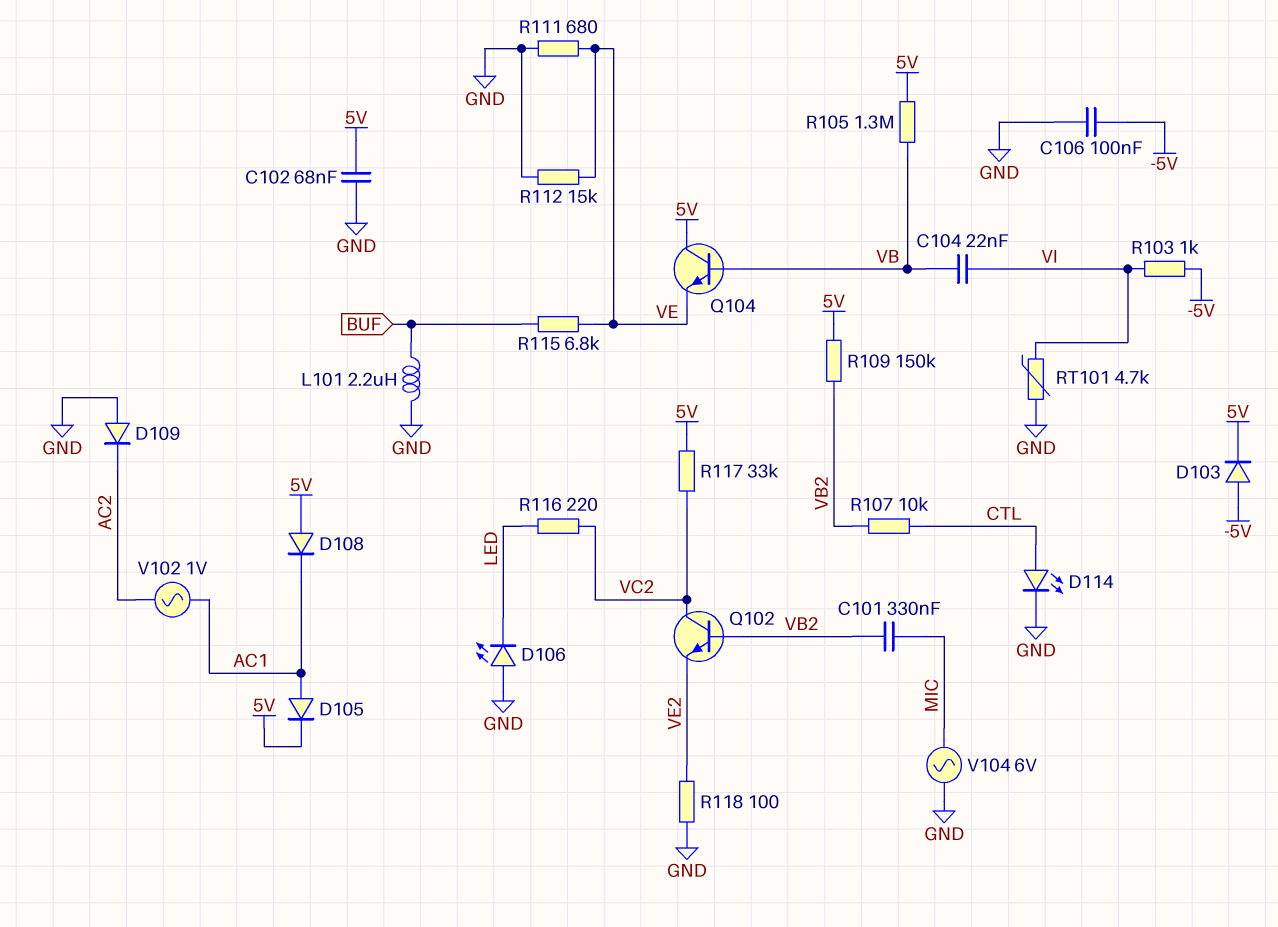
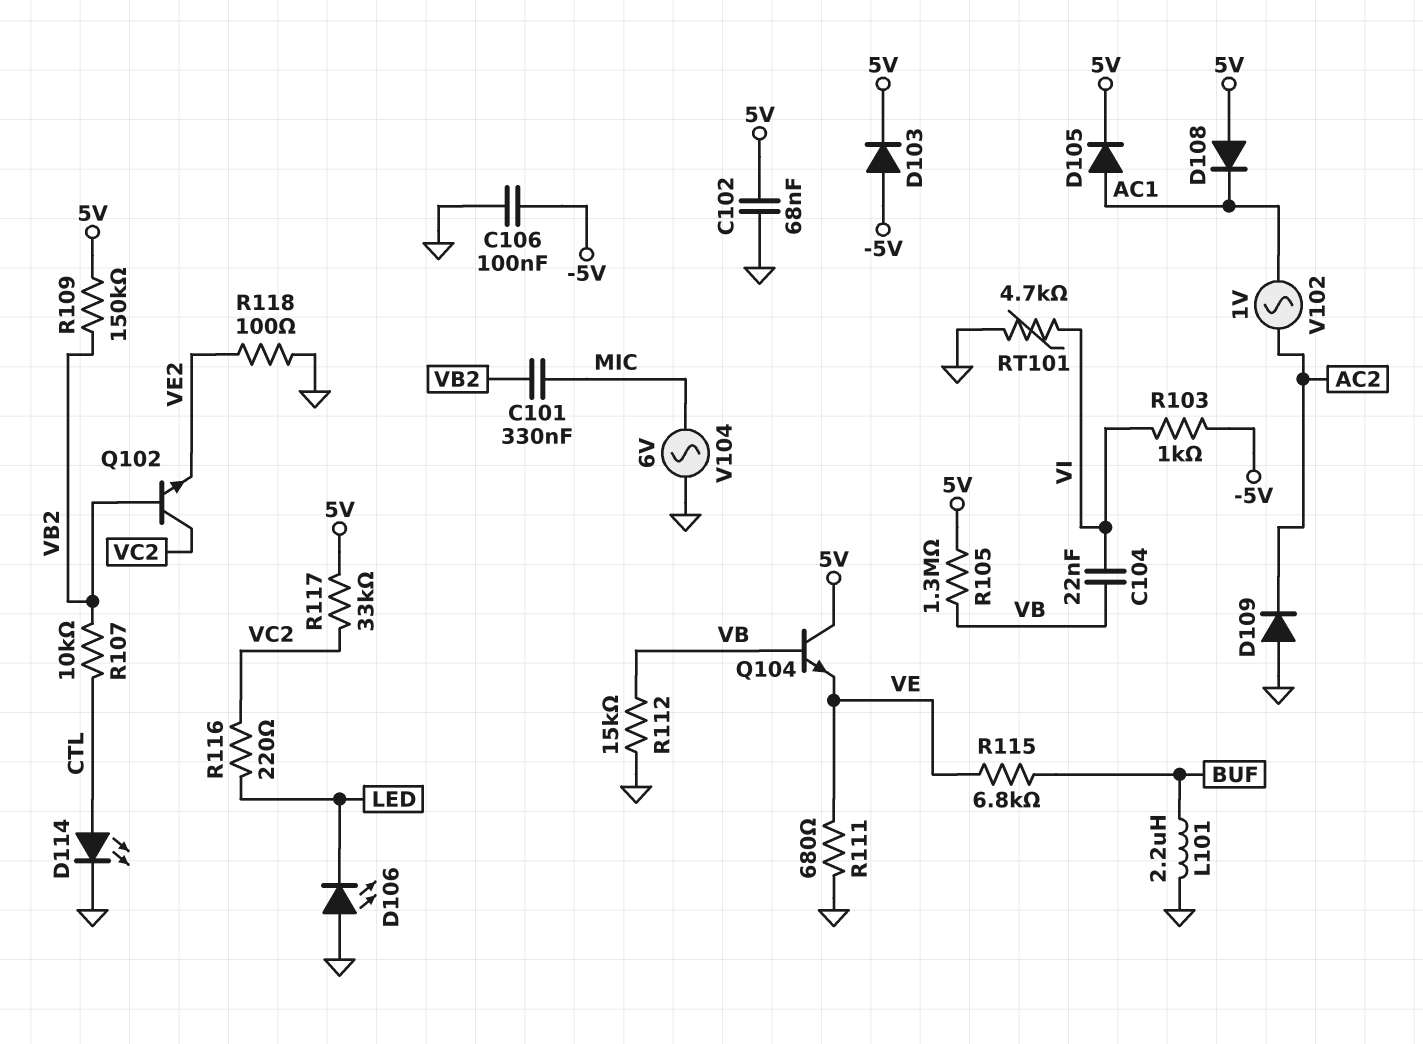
R112: 15k (GND, VE) -> 15k (GND, VB)

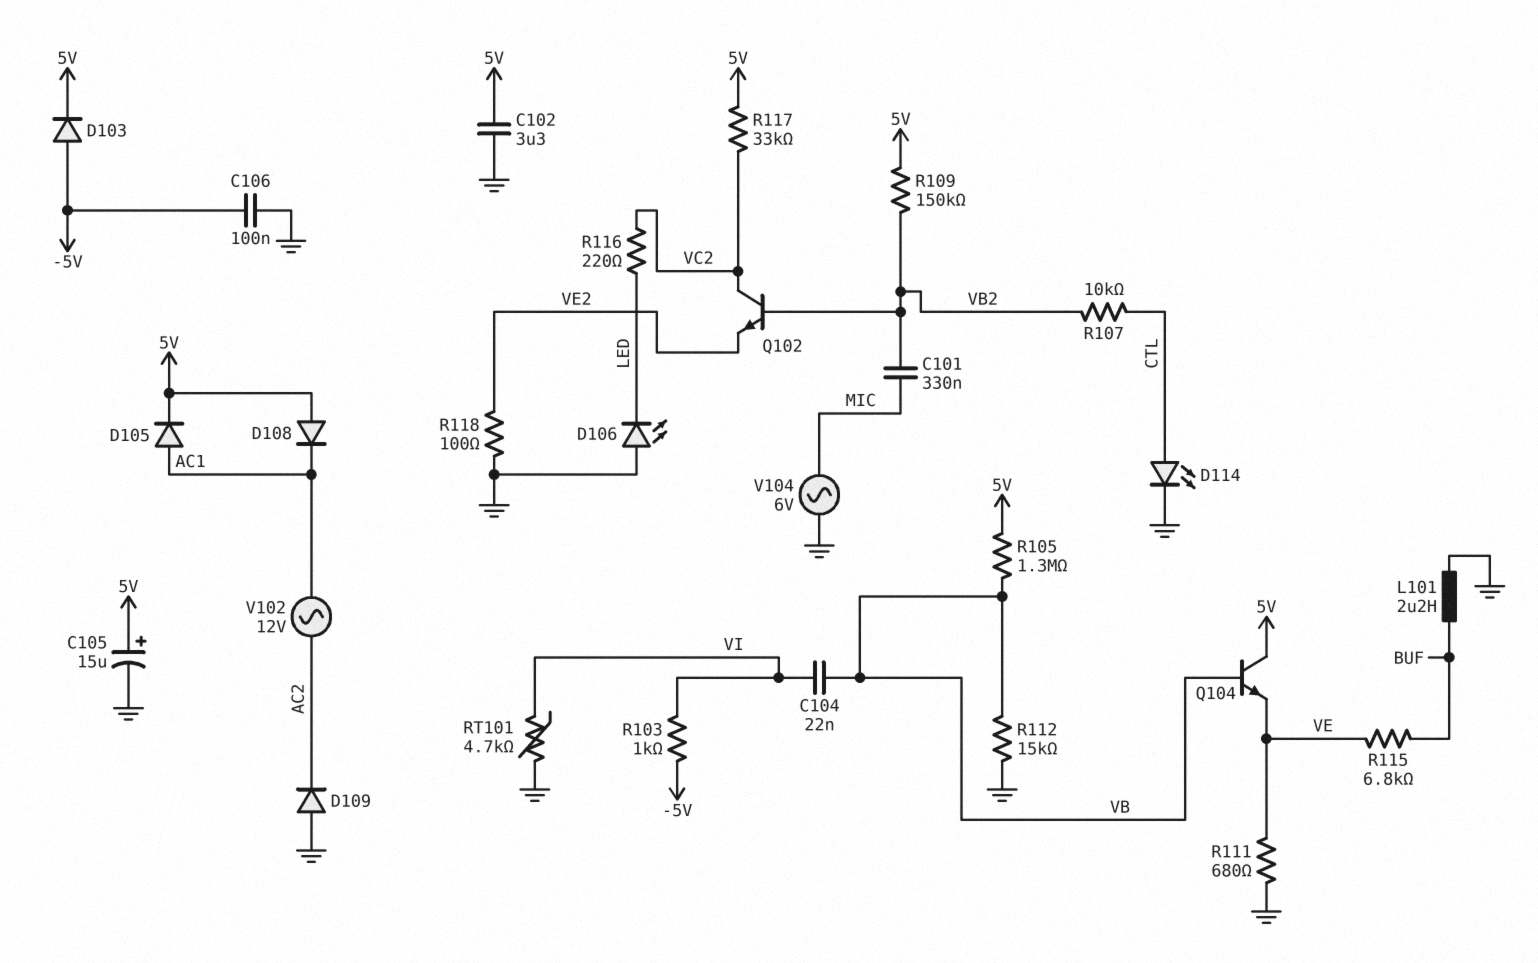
C102: 68nF (5V, GND) -> 3.3uF (5V, GND)
C105: none -> 15uF (plus 5V, minus GND)
V102: AC 1V (AC1, AC2) -> AC 12V (AC1, AC2)

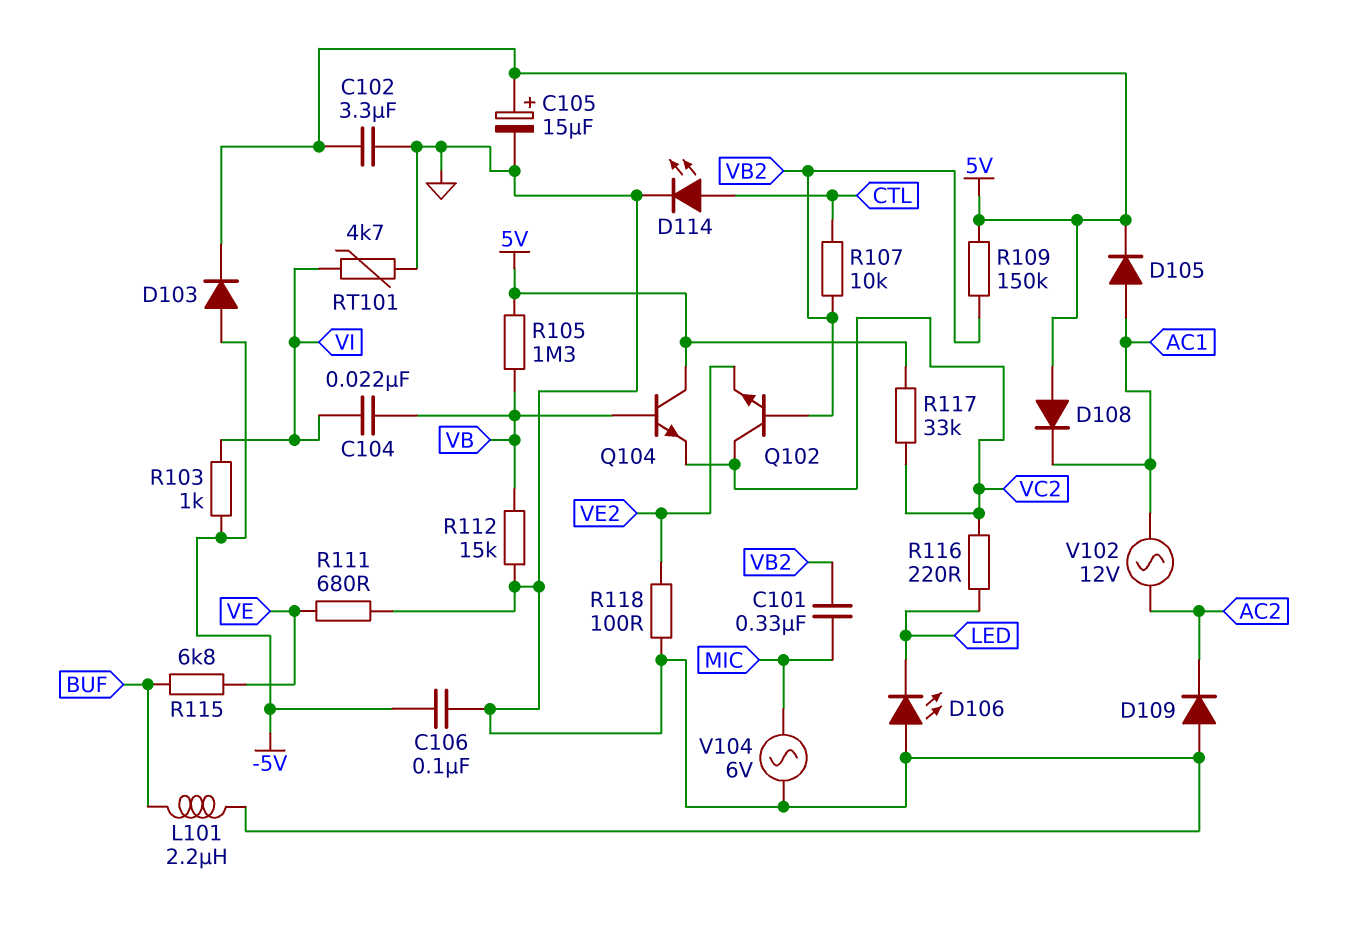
Q104: NPN (B VB, C 5V, E VE) -> NPN (B VB, C 5V, E VC2)

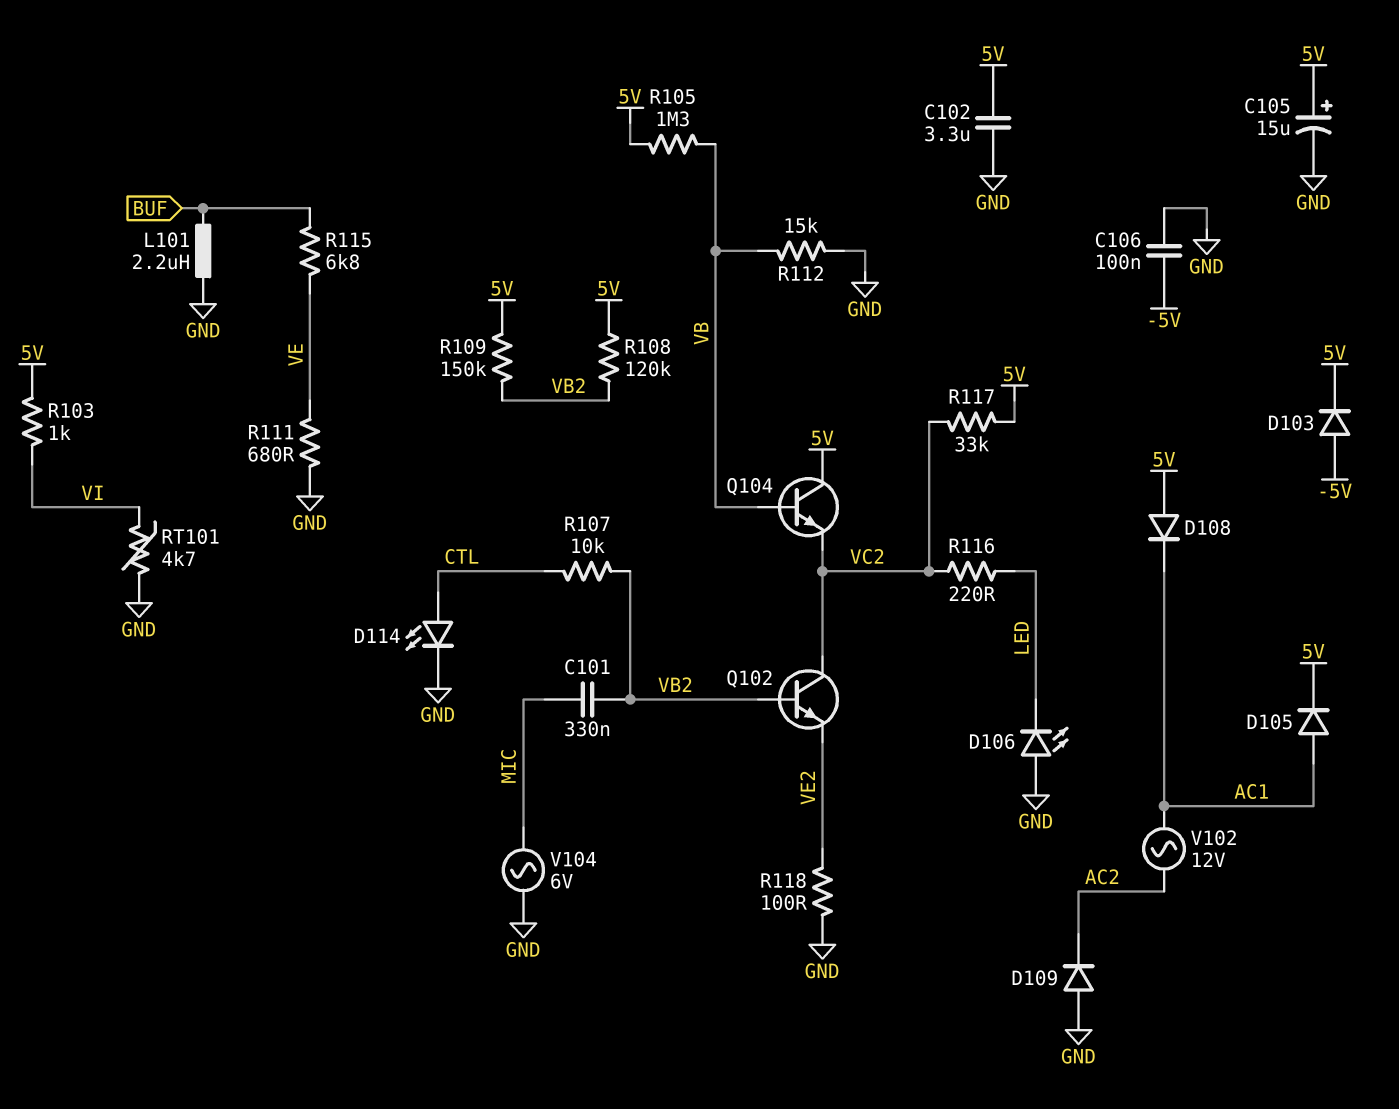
C104: 22nF (VB, VI) -> none
R103: 1k (-5V, VI) -> 1k (5V, VI)
R108: none -> 120k (5V, VB2)

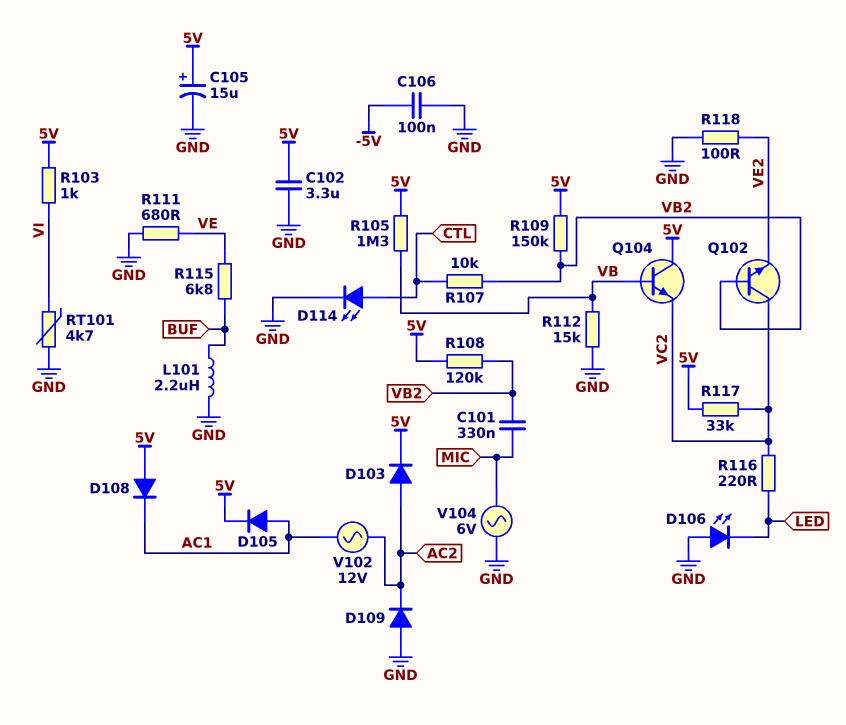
D103: diode (A -5V, K 5V) -> diode (A AC2, K 5V)

